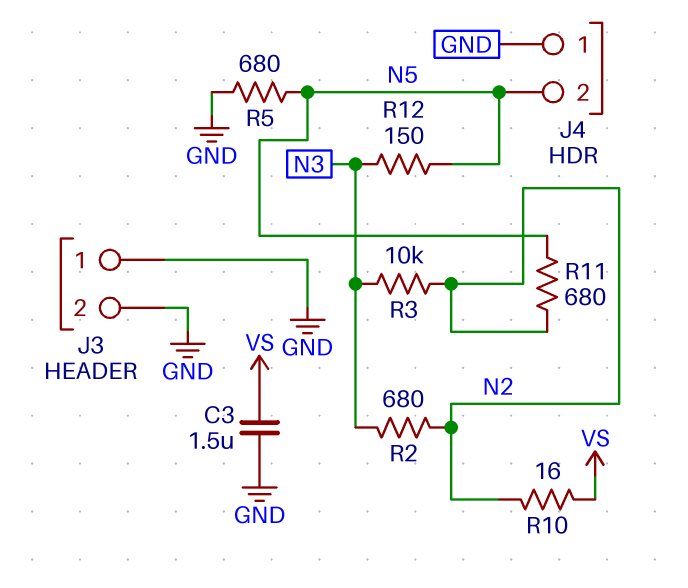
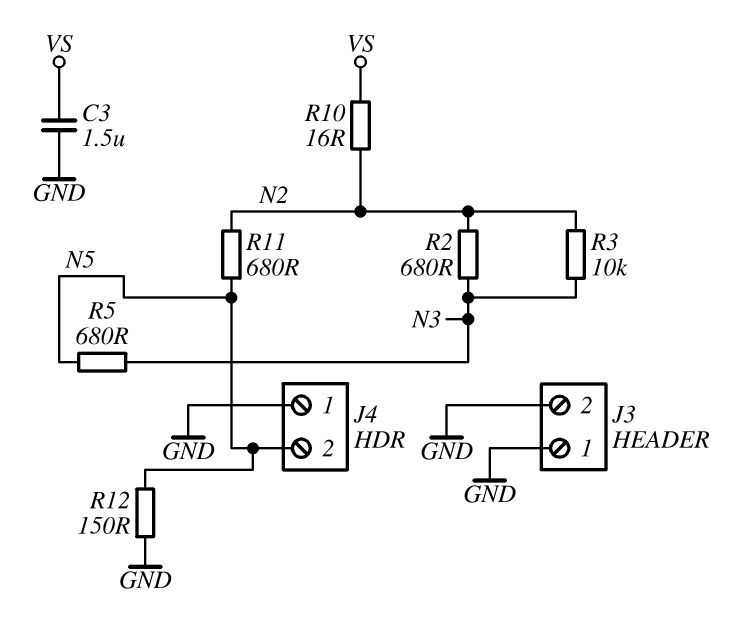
R5: 680 (GND, N5) -> 680 (N3, N5)
R12: 150 (N3, N5) -> 150 (GND, N5)

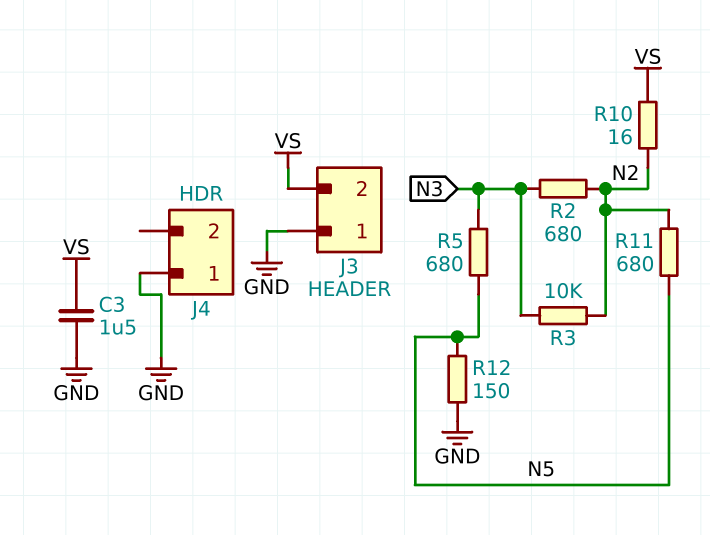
J3 pin 2: GND -> VS
J4 pin 2: N5 -> none

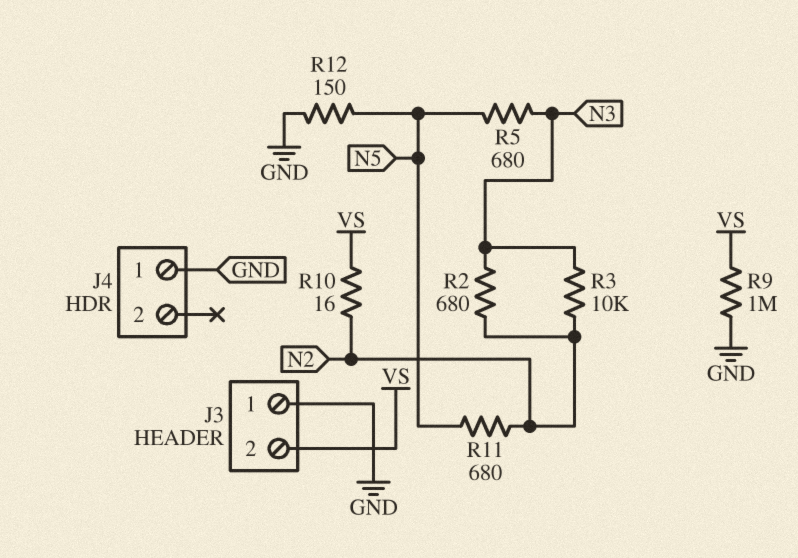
C3: 1.5uF (GND, VS) -> none
R9: none -> 1M (GND, VS)

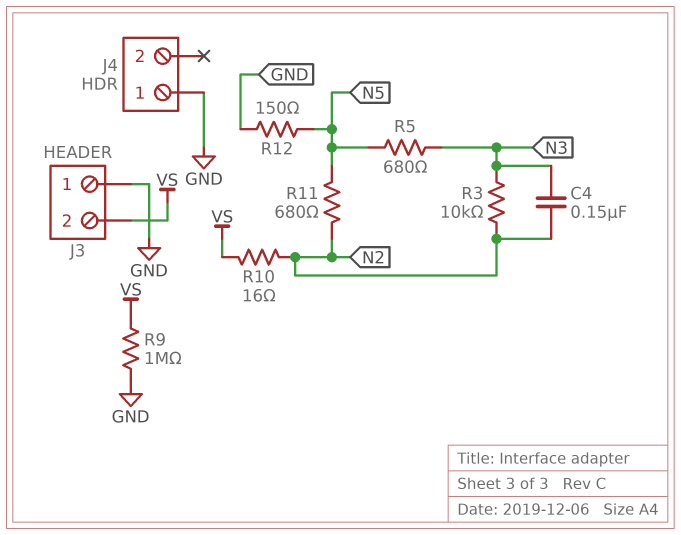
C4: none -> 150nF (N2, N3)
R2: 680 (N2, N3) -> none

